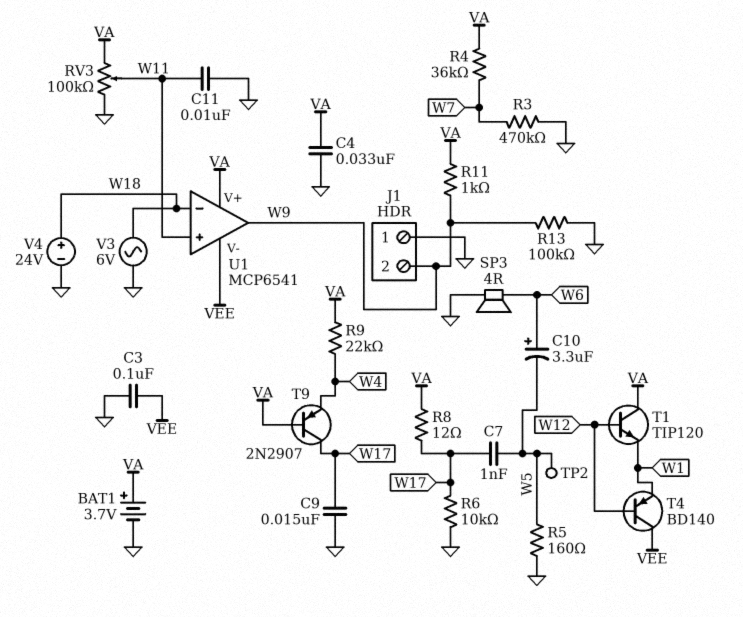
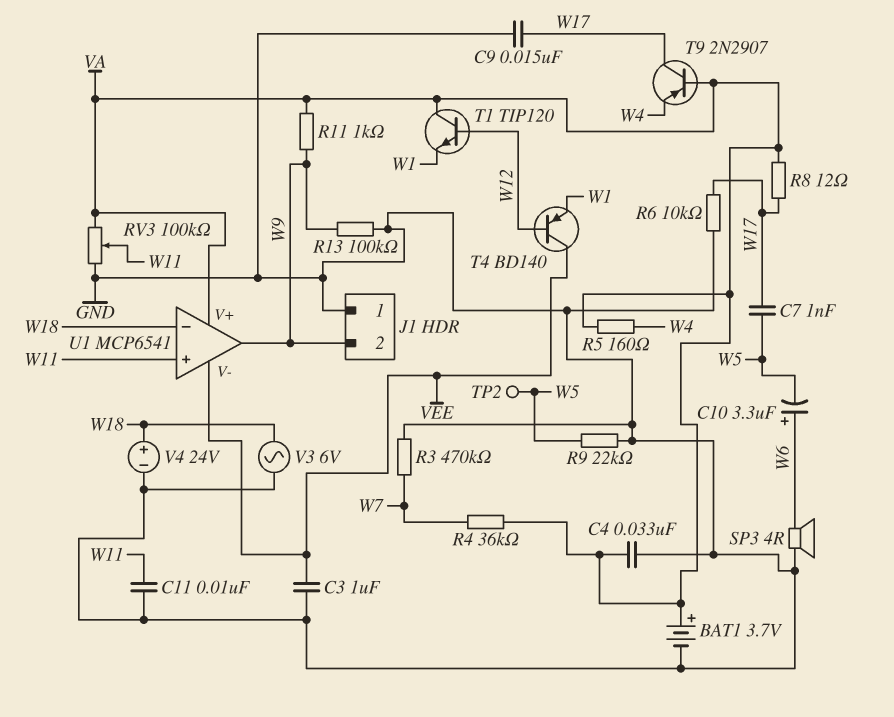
C3: 100nF (GND, VEE) -> 1uF (GND, VEE)
R5: 160 (GND, W5) -> 160 (VA, W4)
R9: 22k (VA, W4) -> 22k (GND, W5)

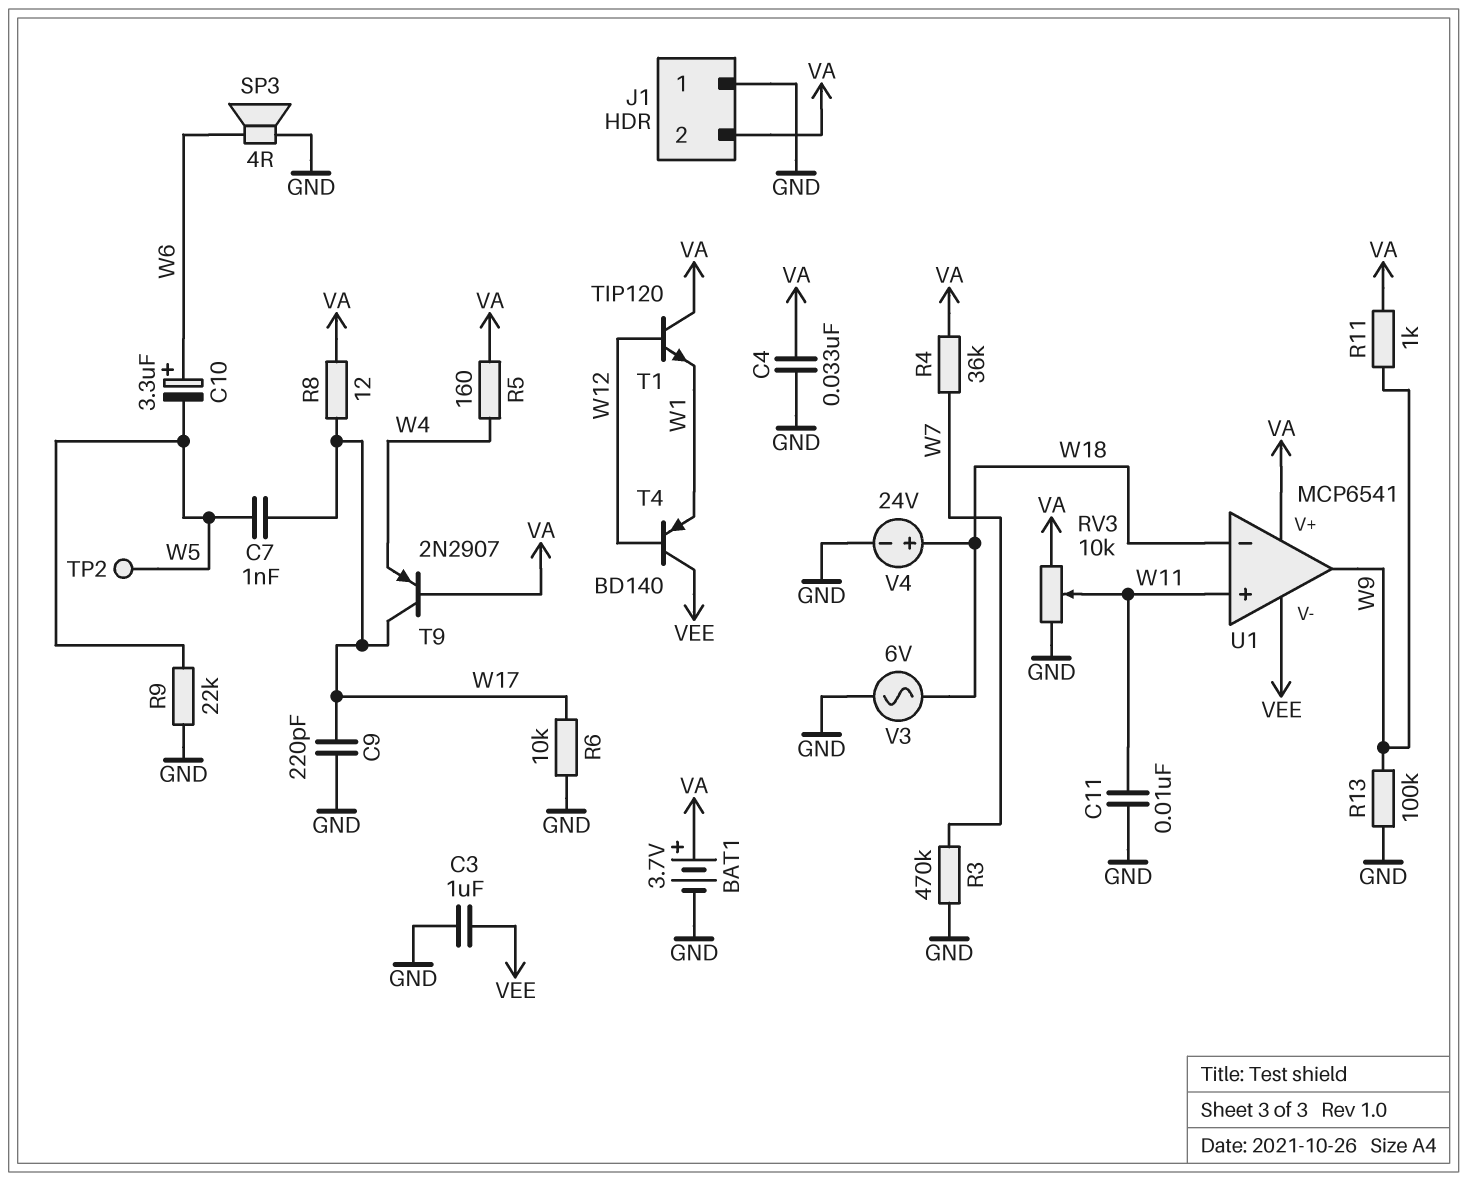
C9: 15nF (GND, W17) -> 220pF (GND, W17)
J1 pin 2: W9 -> VA
RV3: 100k (GND, VA, wiper W11) -> 10k (GND, VA, wiper W11)

